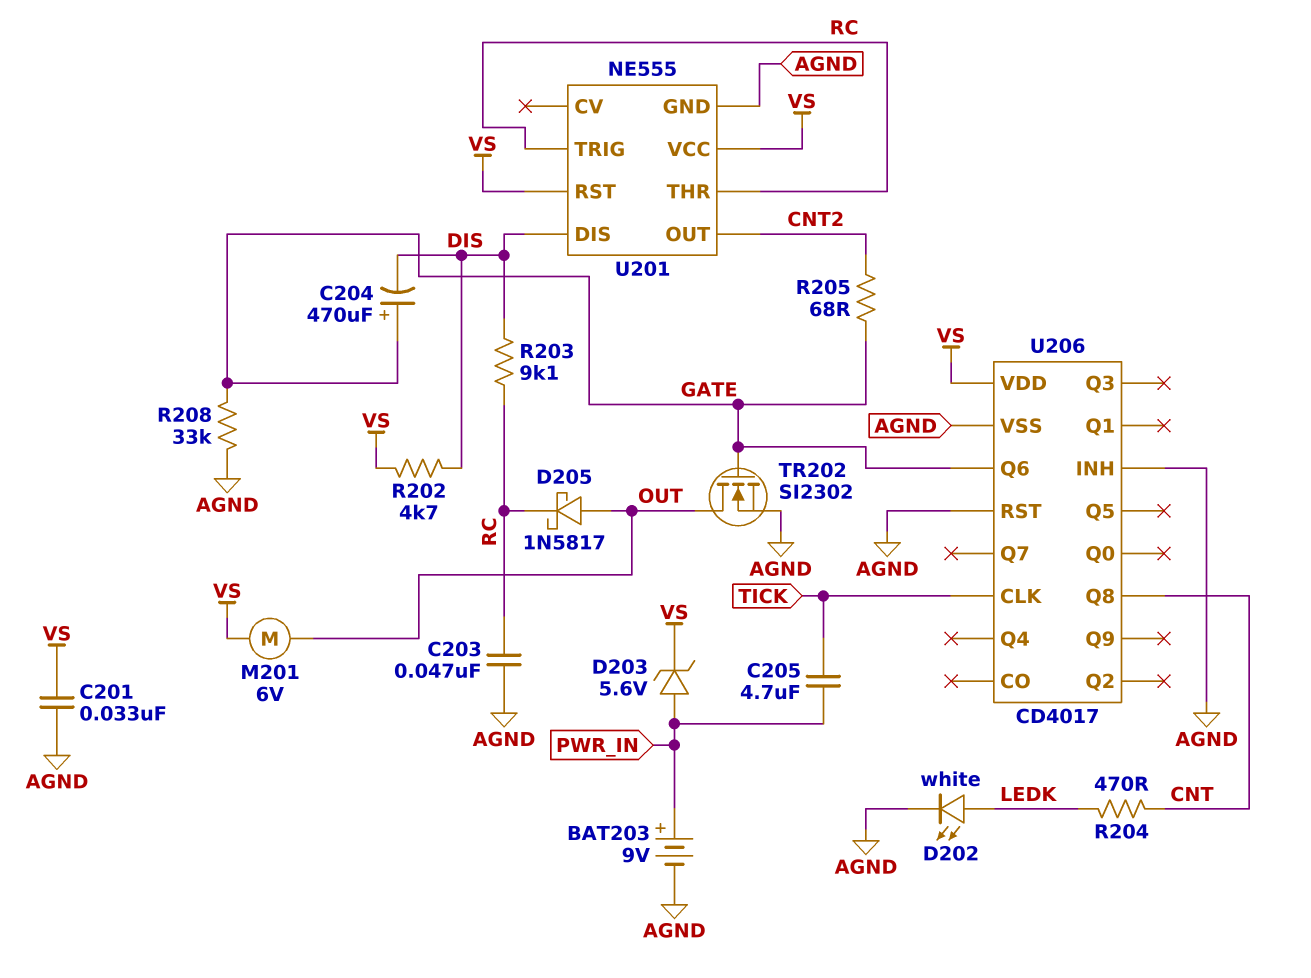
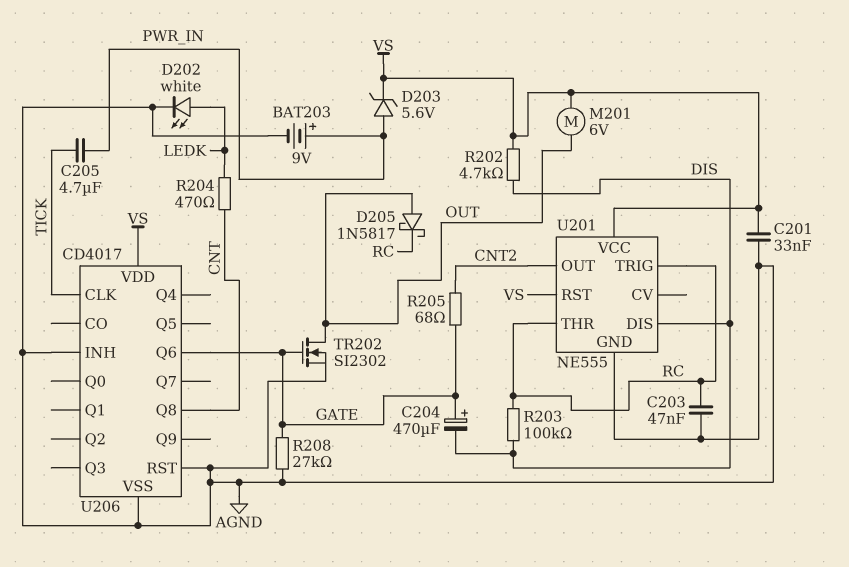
R203: 9.1k (DIS, RC) -> 100k (DIS, RC)
R208: 33k (AGND, GATE) -> 27k (AGND, GATE)

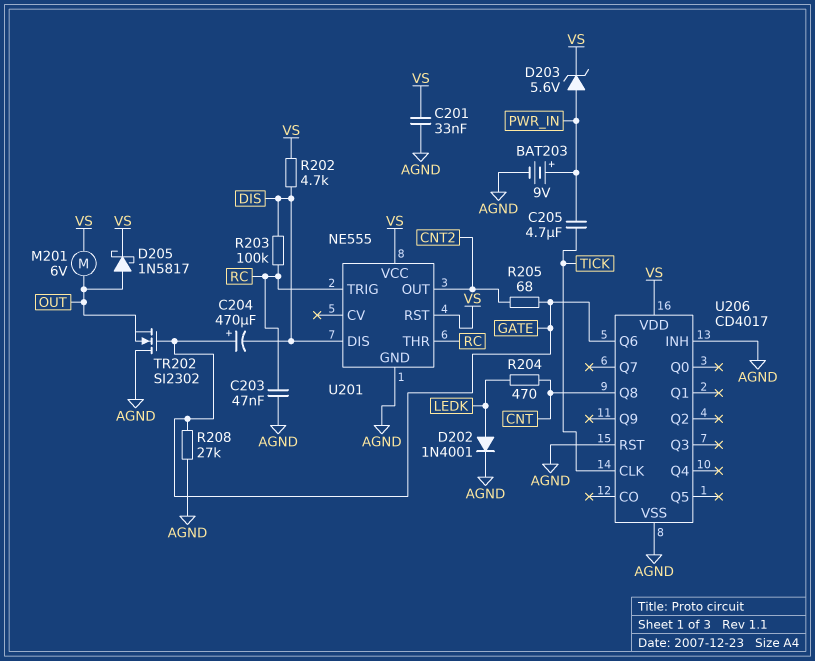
D202: LED white (A LEDK, K AGND) -> diode 1N4001 (A LEDK, K AGND)
D205: schottky 1N5817 (A OUT, K RC) -> schottky 1N5817 (A OUT, K VS)
TR202: NMOS SI2302 (G GATE, D OUT, S AGND) -> NMOS SI2302 (G GATE, D AGND, S OUT)

